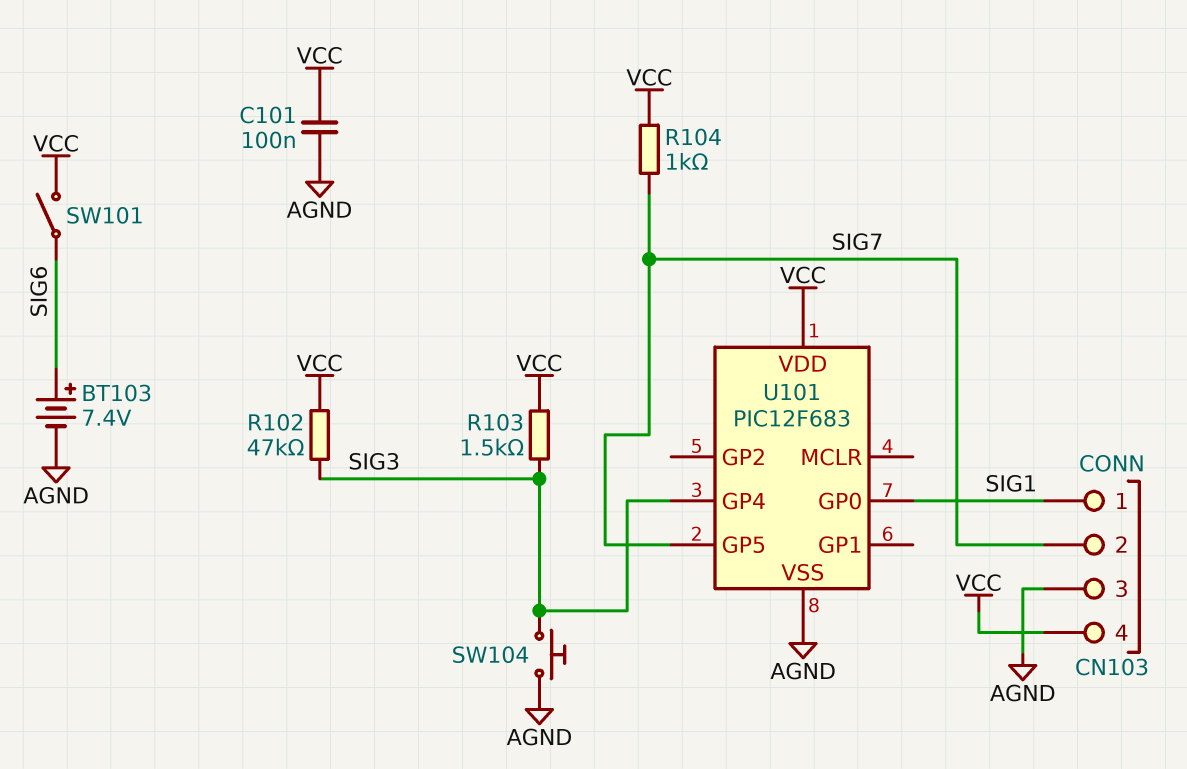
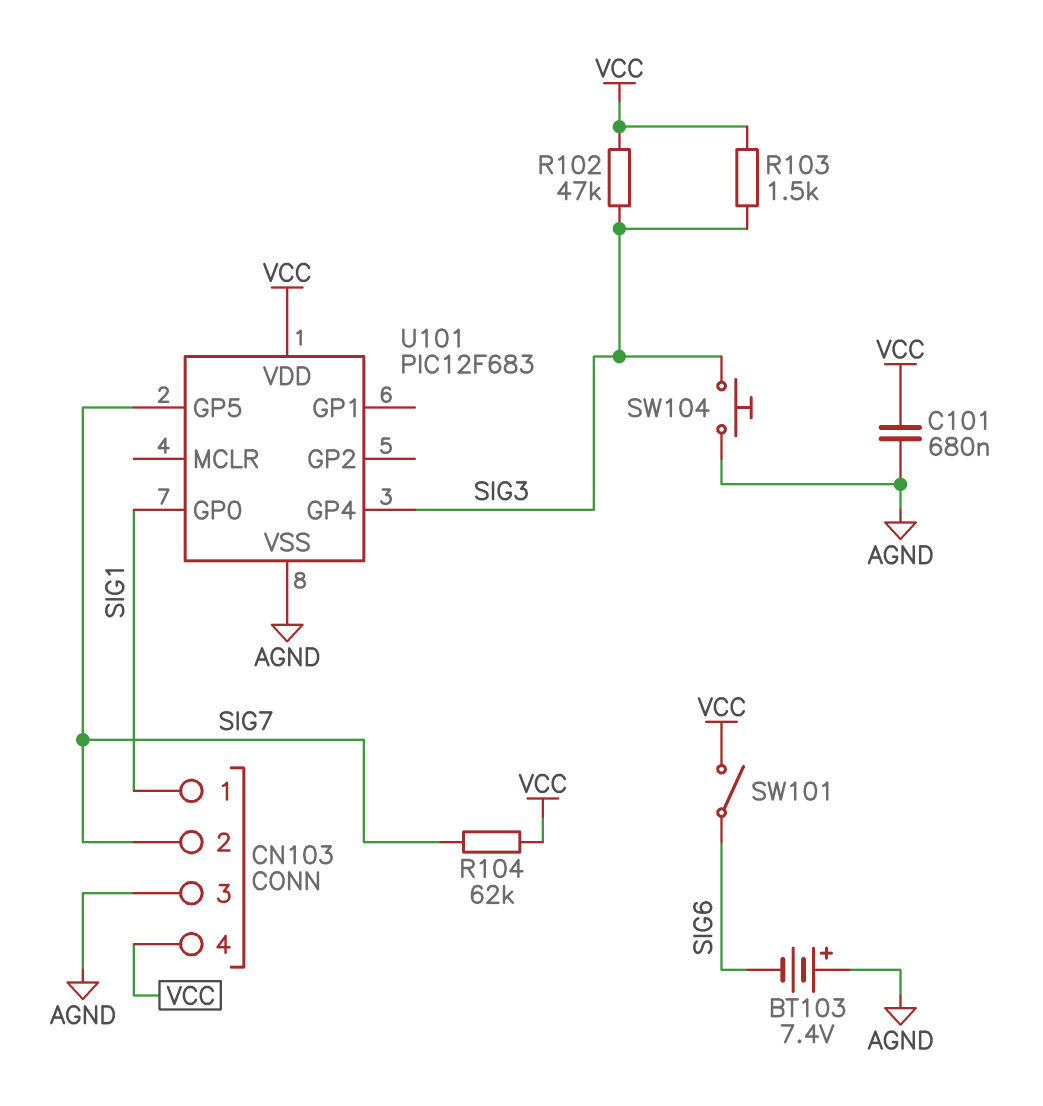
BT103: 7.4V (plus SIG6, minus AGND) -> 7.4V (plus AGND, minus SIG6)
C101: 100nF (AGND, VCC) -> 680nF (AGND, VCC)
R104: 1k (SIG7, VCC) -> 62k (SIG7, VCC)

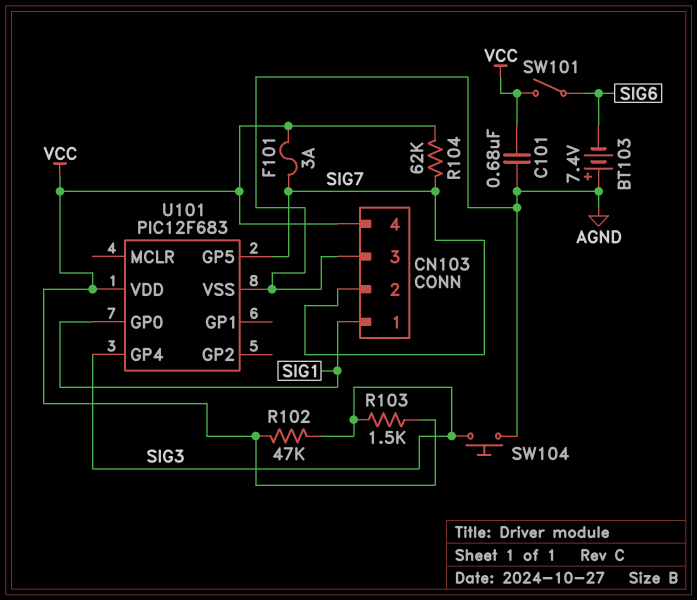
F101: none -> 3A (SIG7, VCC)

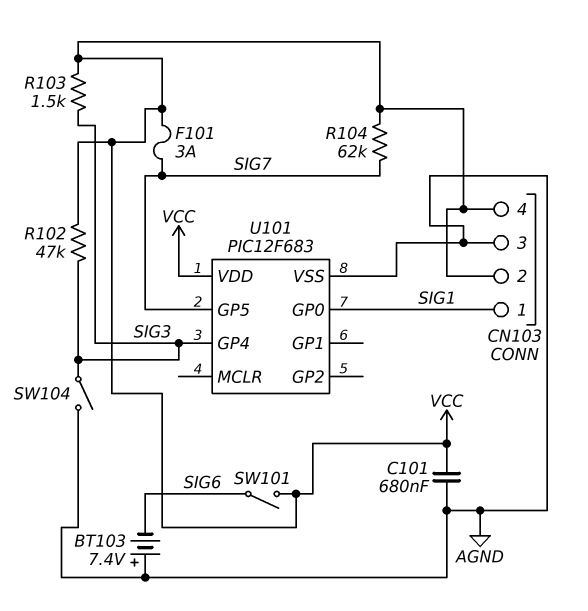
CN103 pin 2: SIG7 -> VCC
SW104: button (AGND, SIG3) -> switch (AGND, SIG3)

